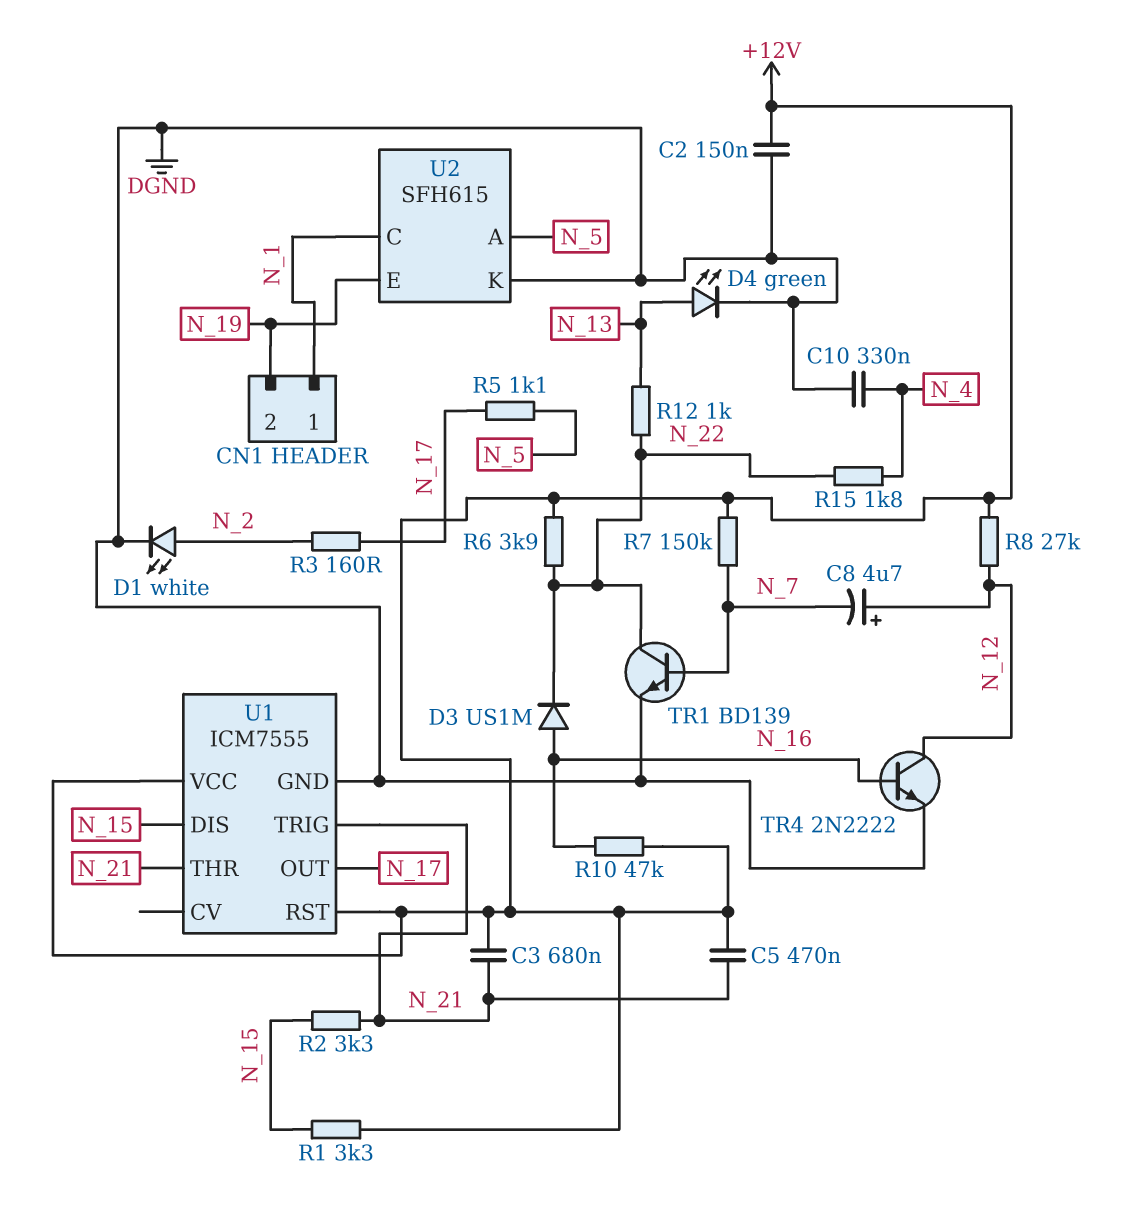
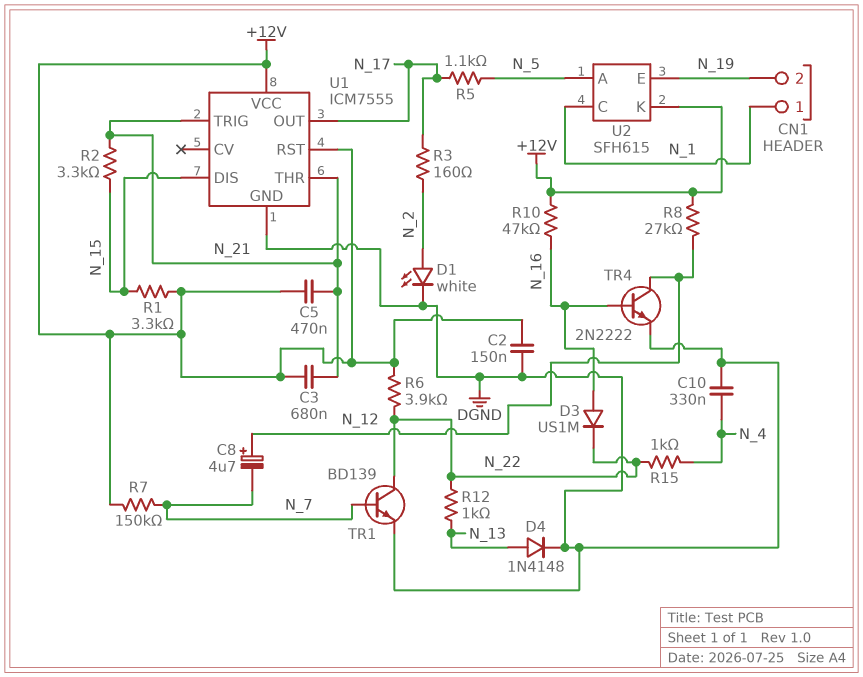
D4: LED green (A N_13, K DGND) -> diode 1N4148 (A N_13, K DGND)
R15: 1.8k (N_4, N_22) -> 1k (N_4, N_22)
U2 pin K: DGND -> +12V

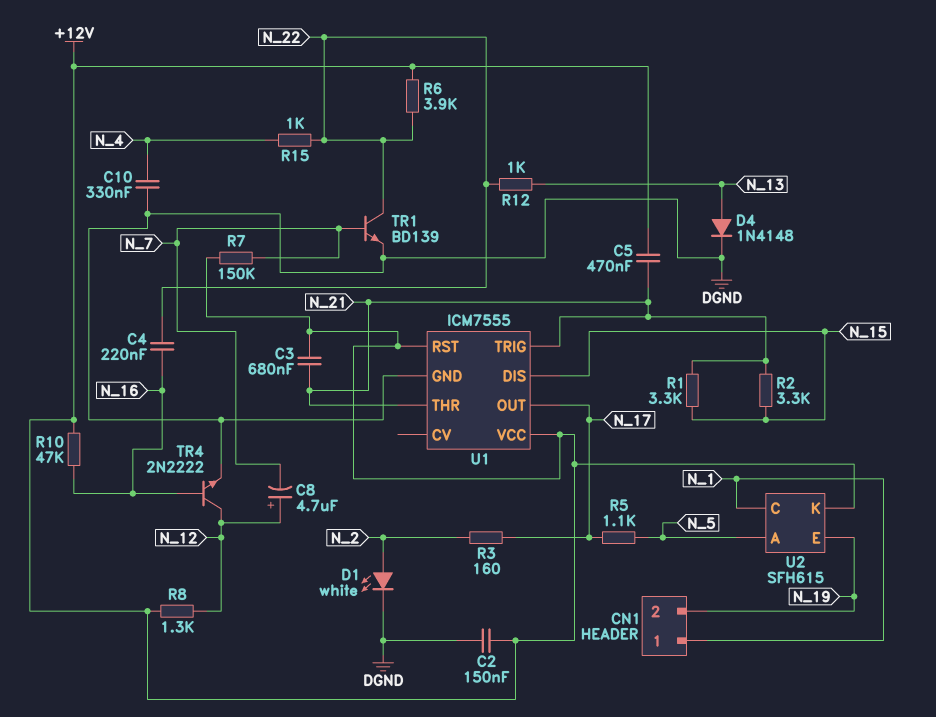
C4: none -> 220nF (N_16, N_22)
D3: diode US1M (A N_16, K N_22) -> none
R1: 3.3k (+12V, N_15) -> 3.3k (N_15, N_21)
R8: 27k (+12V, N_12) -> 1.3k (+12V, N_12)

